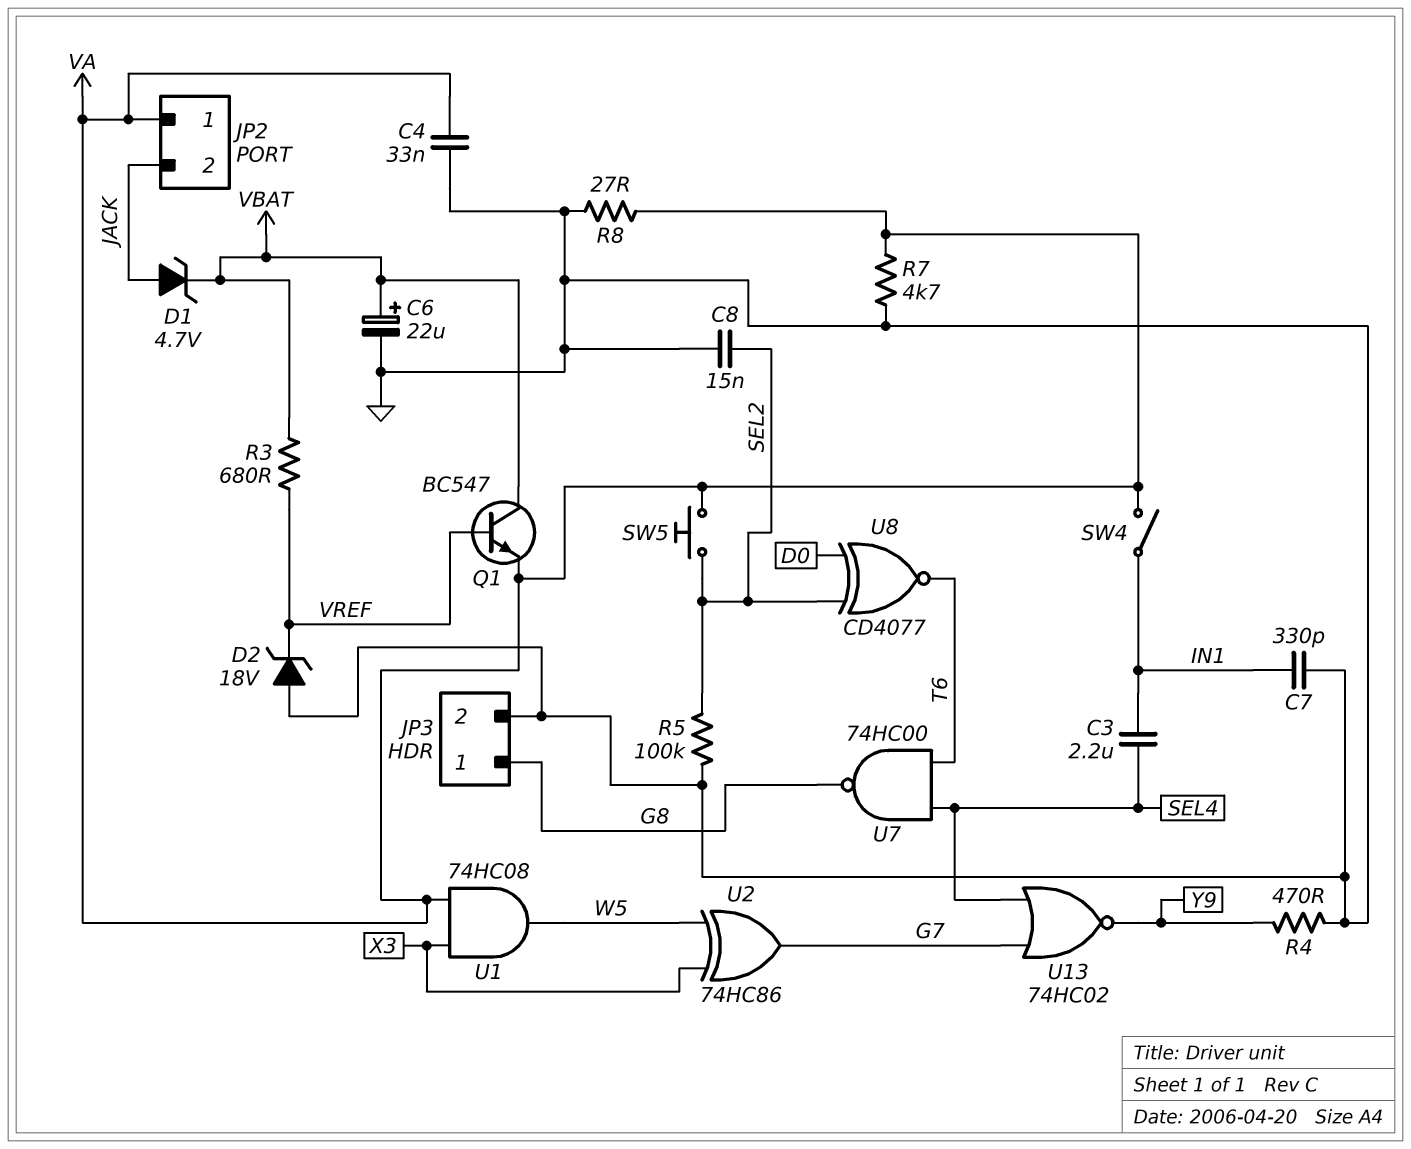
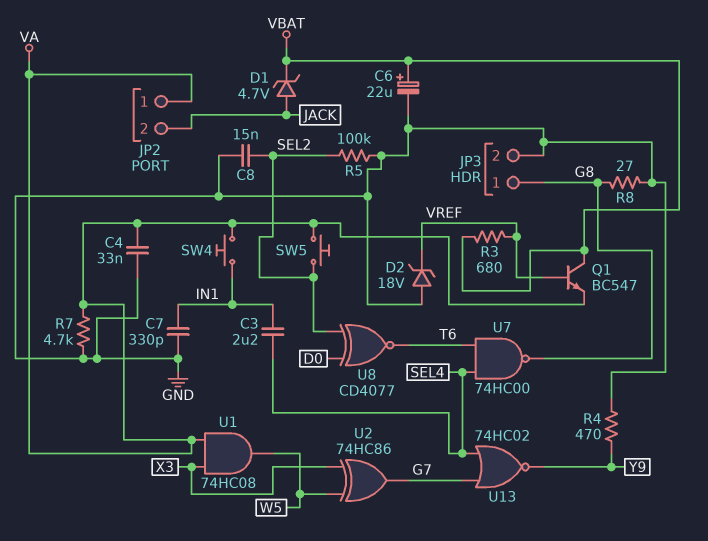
R8: 27 (GND, VA) -> 27 (G8, GND)
SW4: switch (IN1, VA) -> button (IN1, VA)

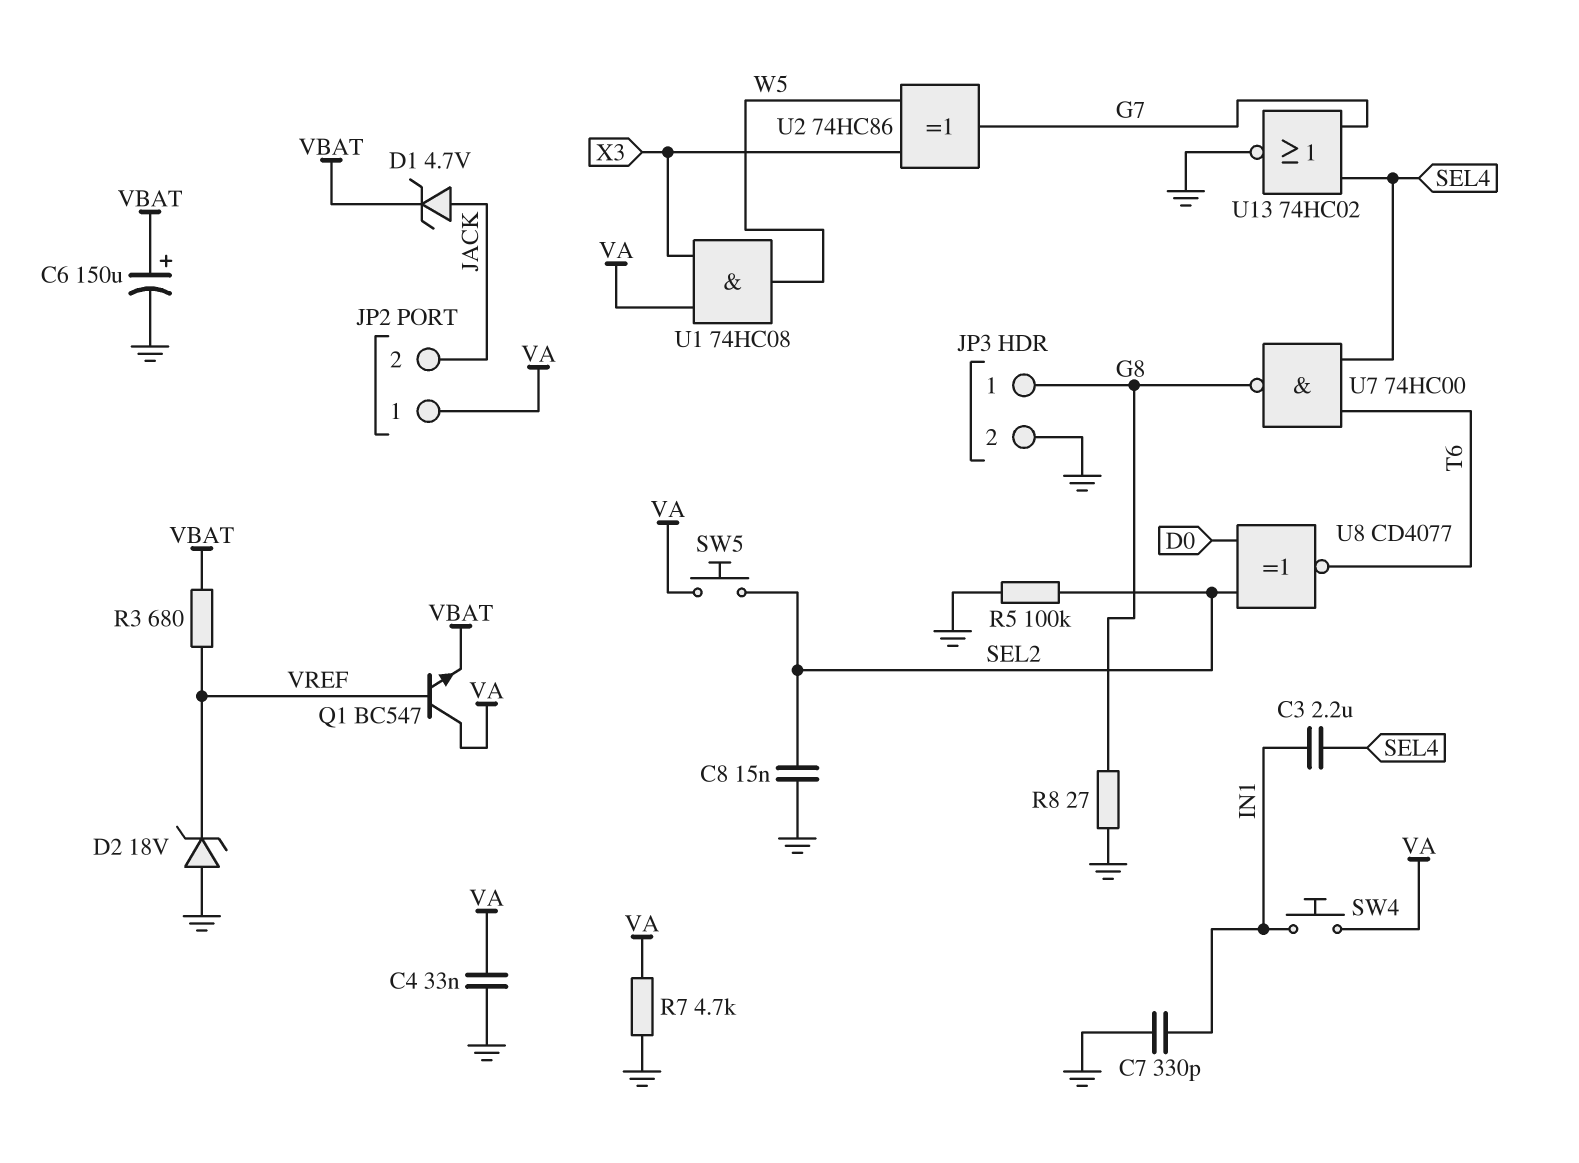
C6: 22uF (plus VBAT, minus GND) -> 150uF (plus VBAT, minus GND)
Q1: NPN BC547 (B VREF, C VBAT, E VA) -> NPN BC547 (B VREF, C VA, E VBAT)
R4: 470 (GND, Y9) -> none
U13: NOR 74HC02 (in G7, in SEL4, out Y9) -> NOR 74HC02 (in G7, in SEL4, out GND)

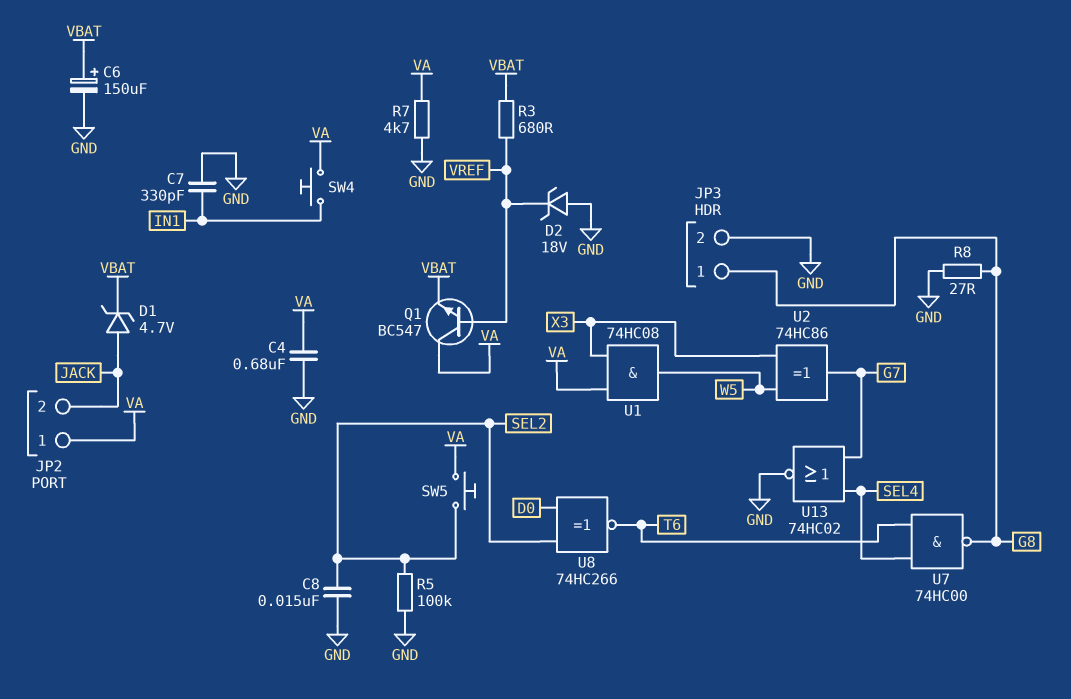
C3: 2.2uF (IN1, SEL4) -> none
C4: 33nF (GND, VA) -> 680nF (GND, VA)
U8: XNOR CD4077 (in D0, in SEL2, out T6) -> XNOR 74HC266 (in D0, in SEL2, out T6)

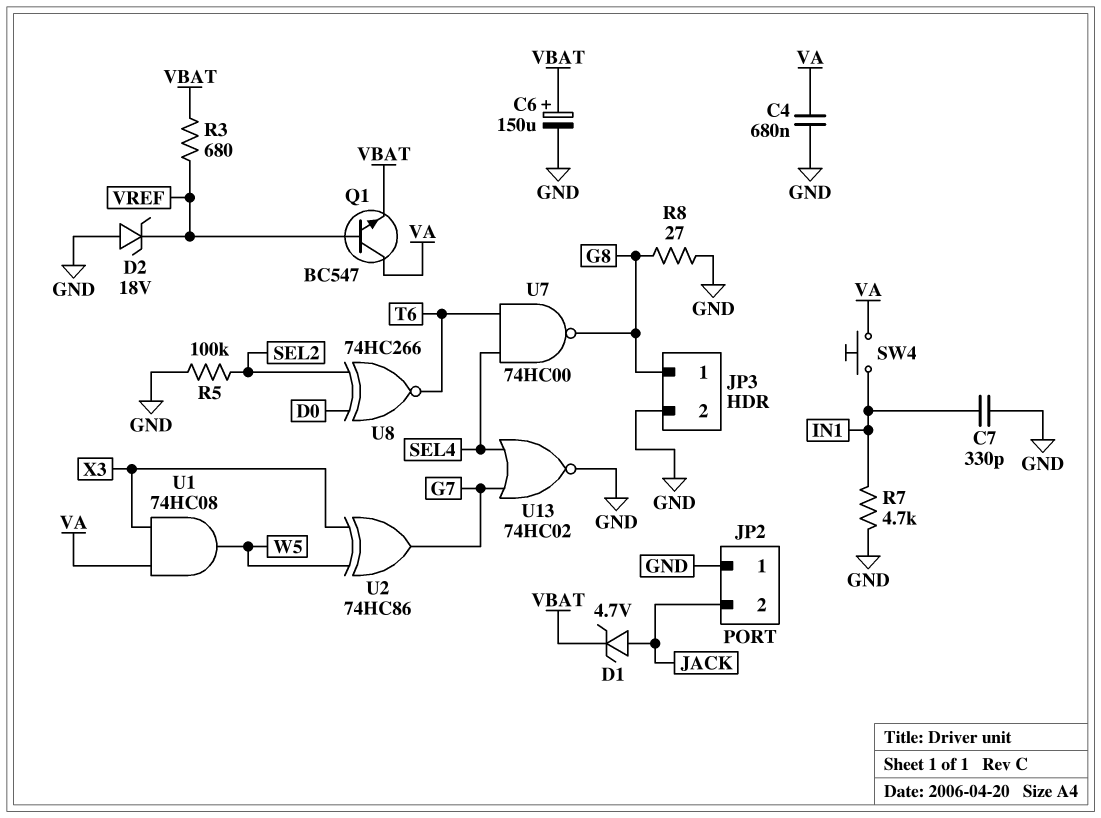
C8: 15nF (GND, SEL2) -> none
JP2 pin 1: VA -> GND
R7: 4.7k (GND, VA) -> 4.7k (GND, IN1)
SW5: button (SEL2, VA) -> none

